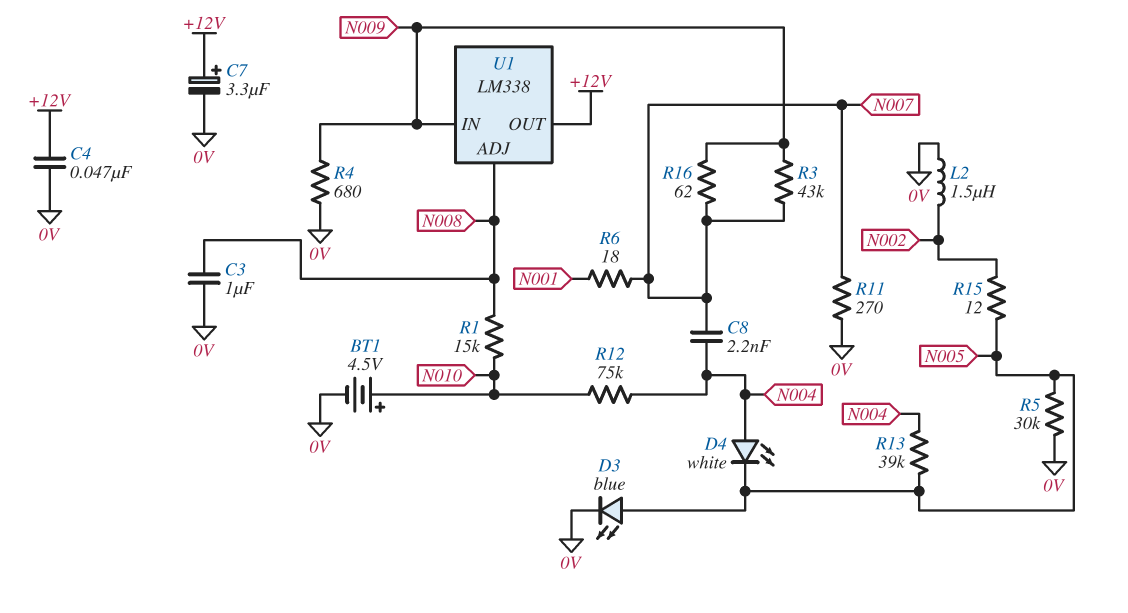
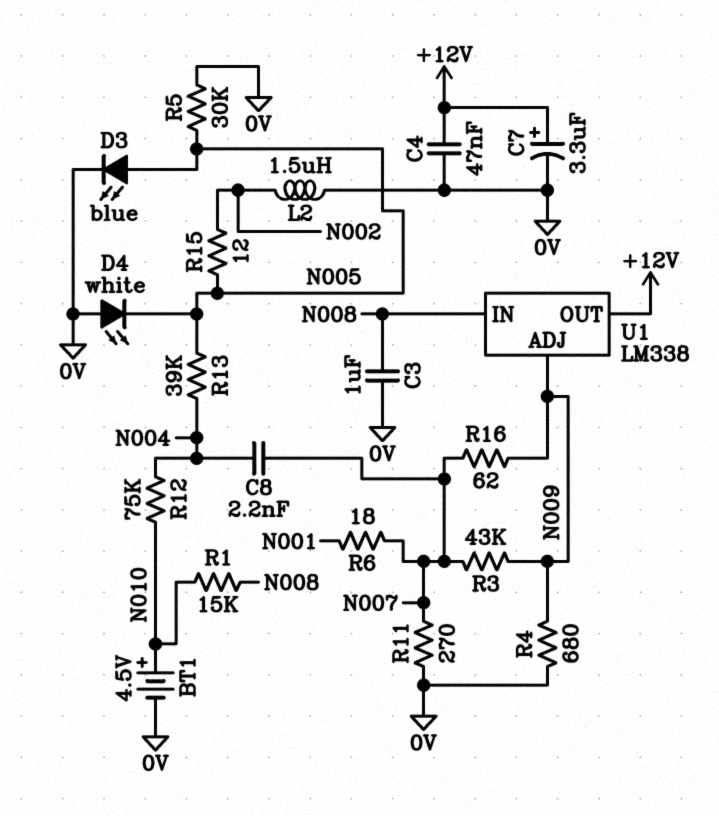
D4: LED white (A N004, K N005) -> LED white (A 0V, K N005)
U1 pin ADJ: N008 -> N009
U1 pin IN: N009 -> N008

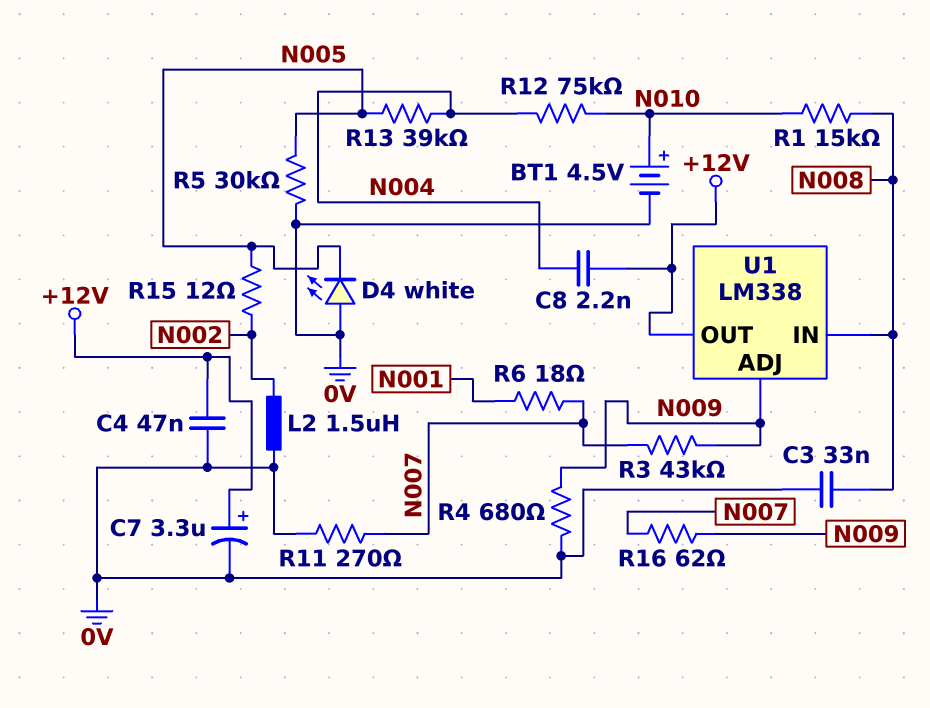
C3: 1uF (0V, N008) -> 33nF (0V, N008)
C8: 2.2nF (N004, N007) -> 2.2nF (+12V, N004)
D3: LED blue (A N005, K 0V) -> none

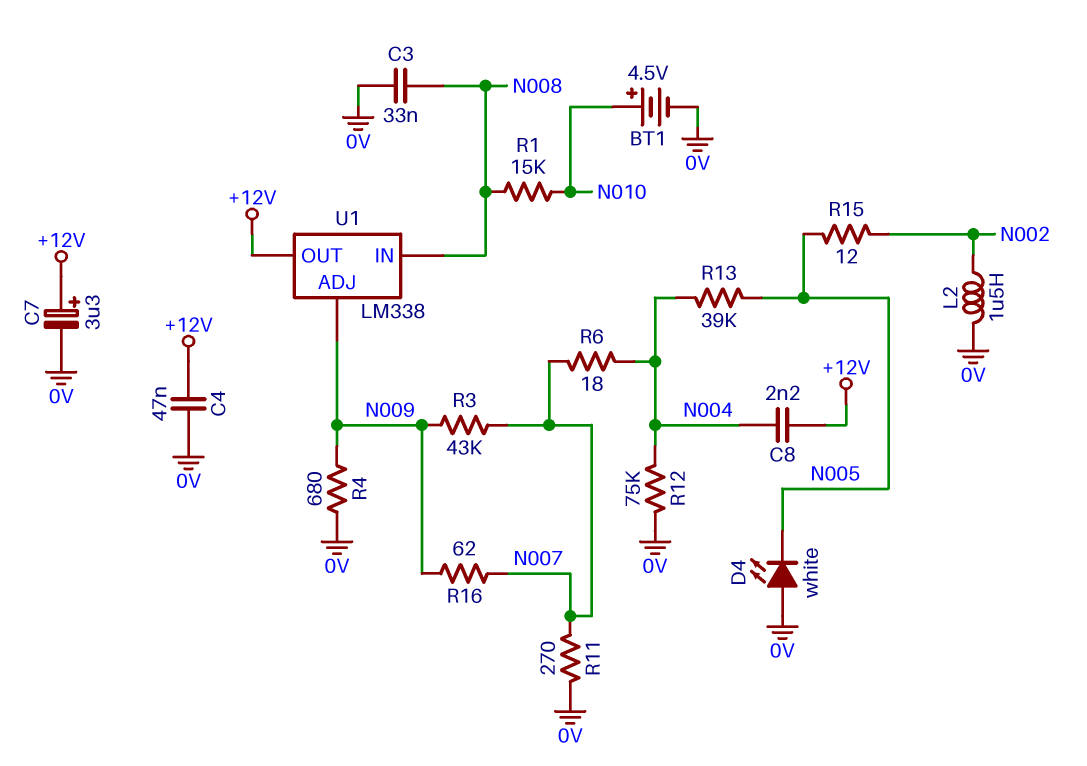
R5: 30k (0V, N005) -> none
R6: 18 (N001, N007) -> 18 (N004, N007)
R12: 75k (N004, N010) -> 75k (0V, N004)

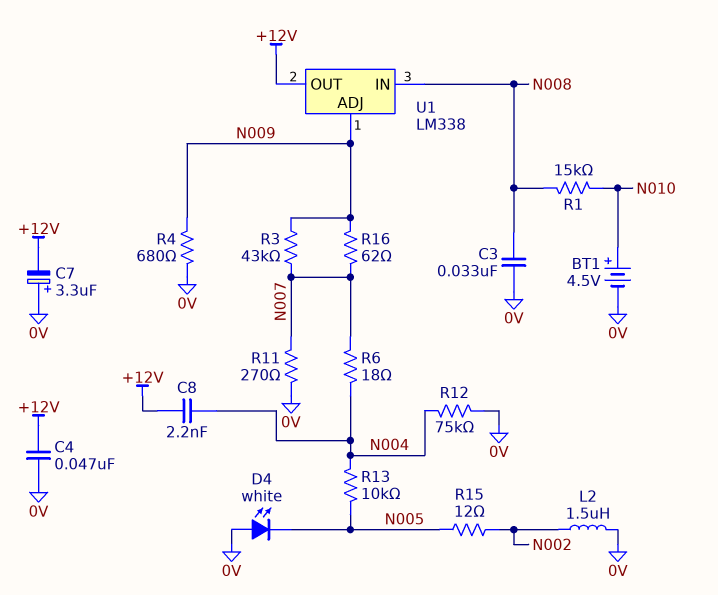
C7: 3.3uF (plus +12V, minus 0V) -> 3.3uF (plus 0V, minus +12V)
R13: 39k (N004, N005) -> 10k (N004, N005)

